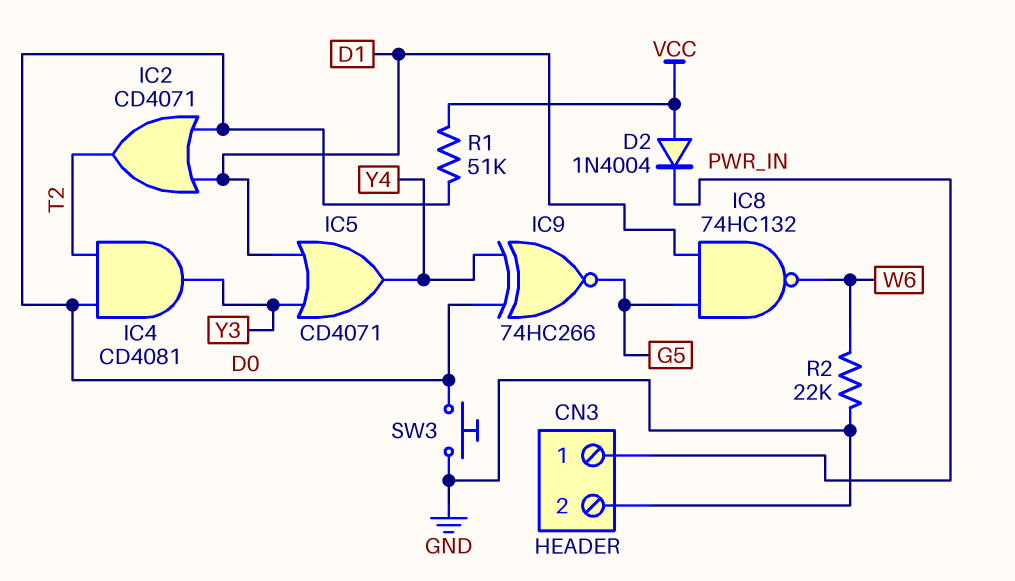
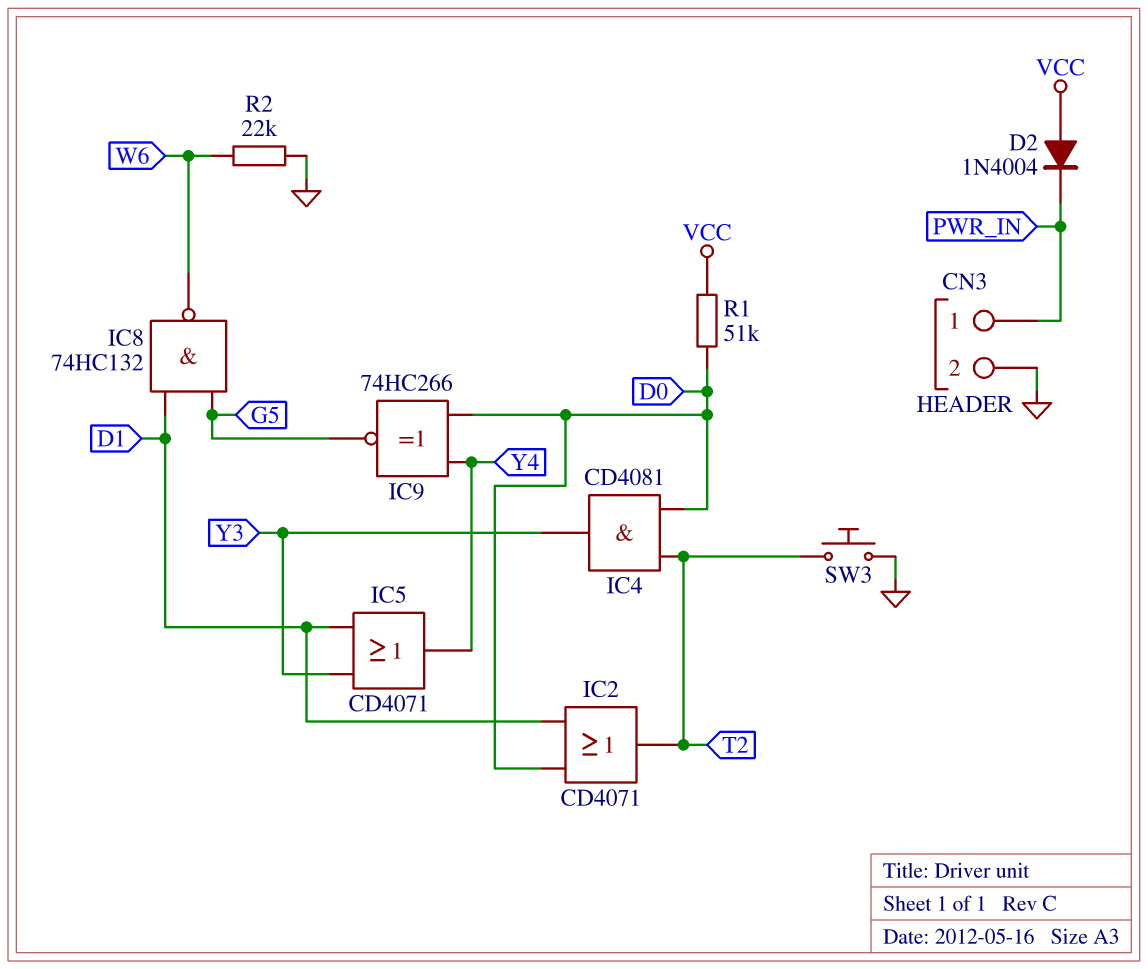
SW3: button (D0, GND) -> button (GND, T2)

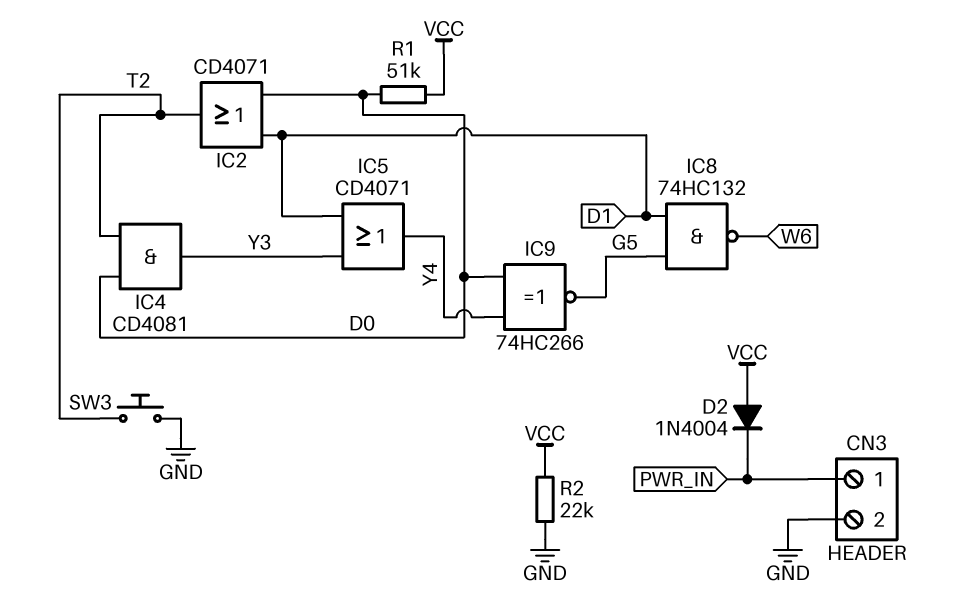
R2: 22k (GND, W6) -> 22k (GND, VCC)

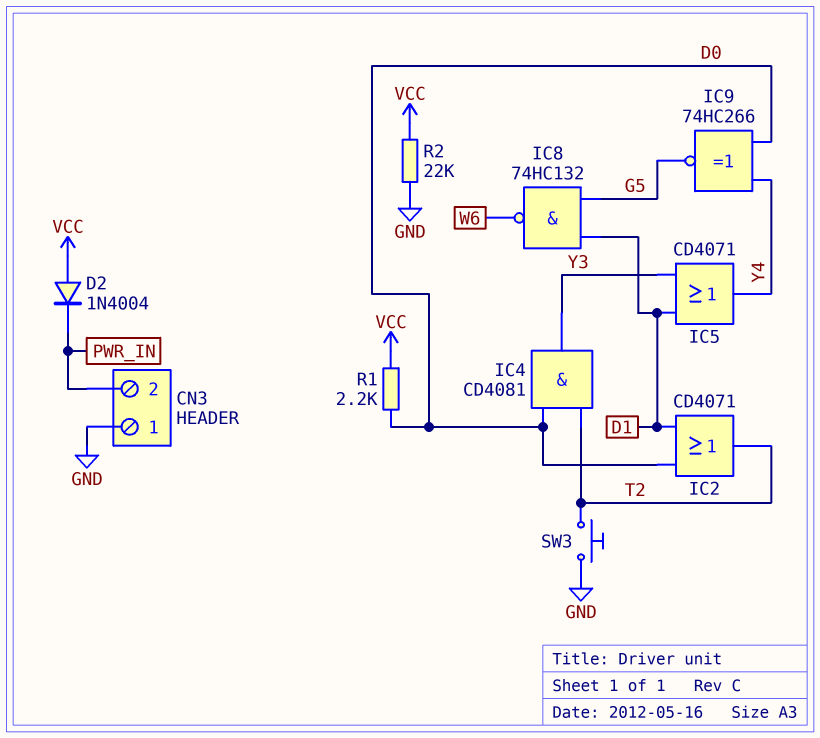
CN3 pin 1: PWR_IN -> GND
CN3 pin 2: GND -> PWR_IN
R1: 51k (D0, VCC) -> 2.2k (D0, VCC)

